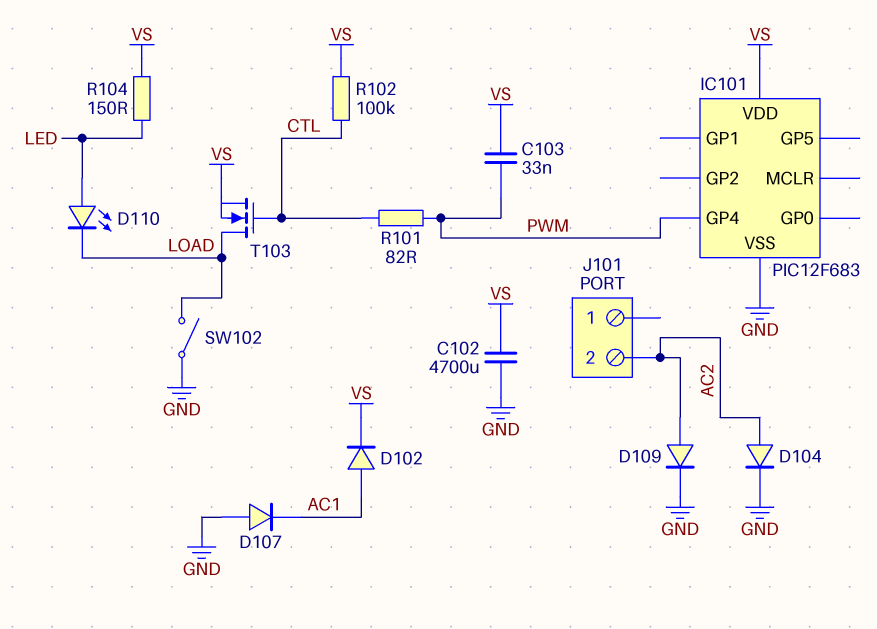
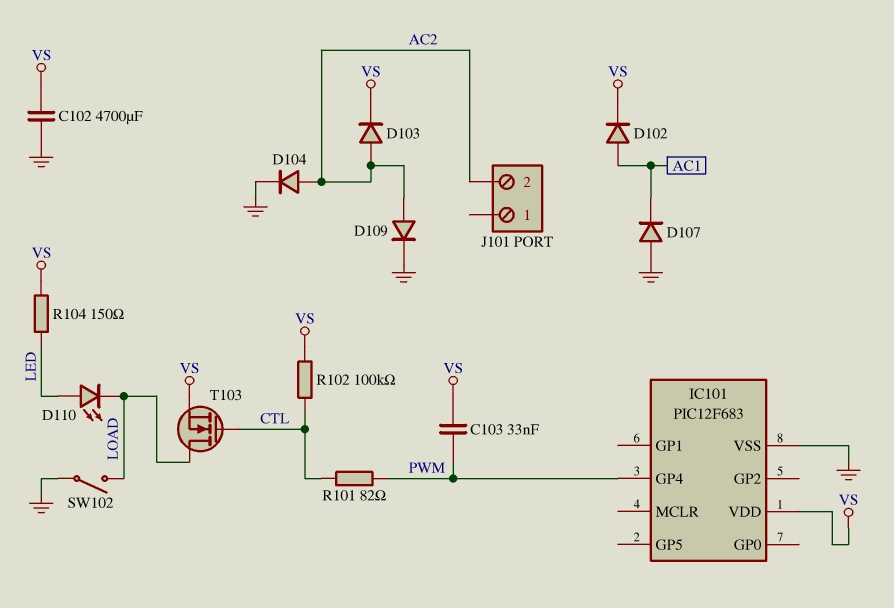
D103: none -> diode (A AC2, K VS)

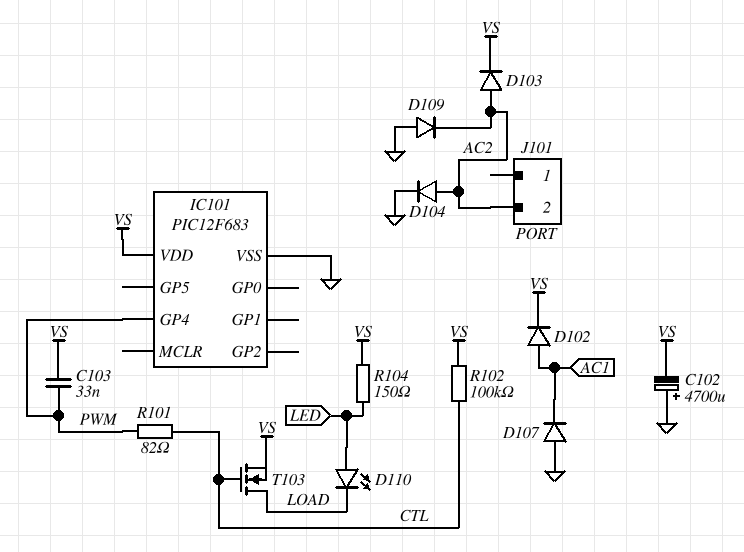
C102: 4700uF (GND, VS) -> 4700uF (plus GND, minus VS)
D109: diode (A AC2, K GND) -> diode (A GND, K AC2)
SW102: switch (GND, LOAD) -> none

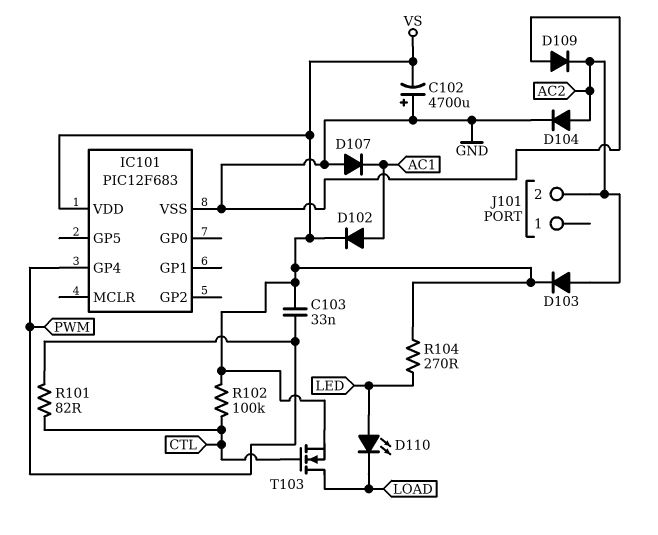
R104: 150 (LED, VS) -> 270 (LED, VS)

